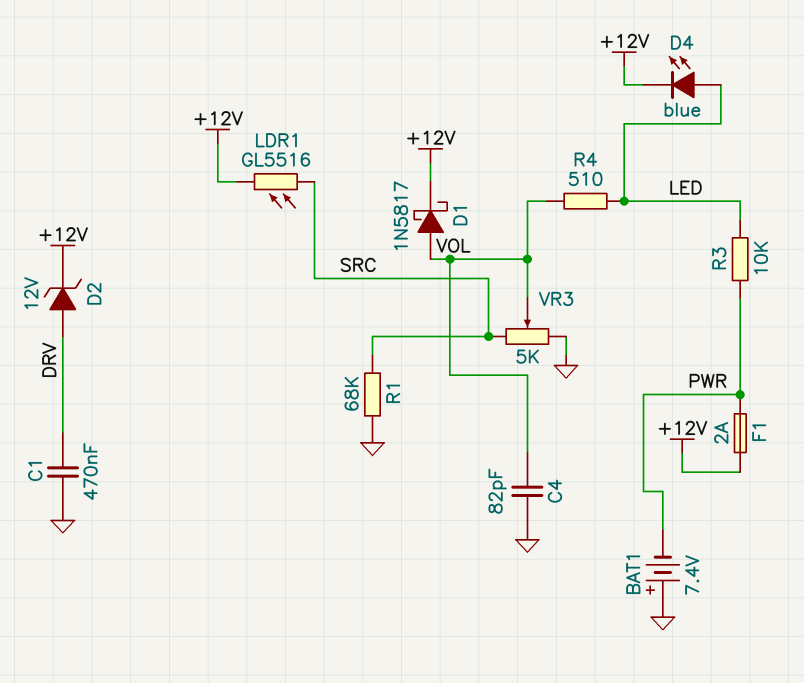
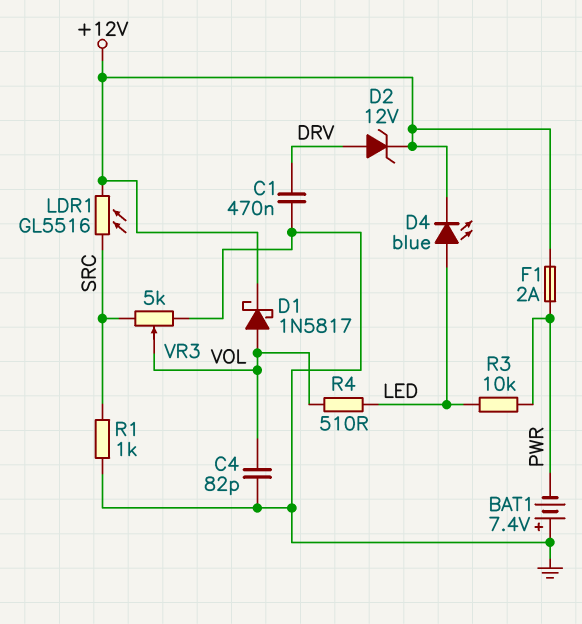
R1: 68k (GND, SRC) -> 1k (GND, SRC)

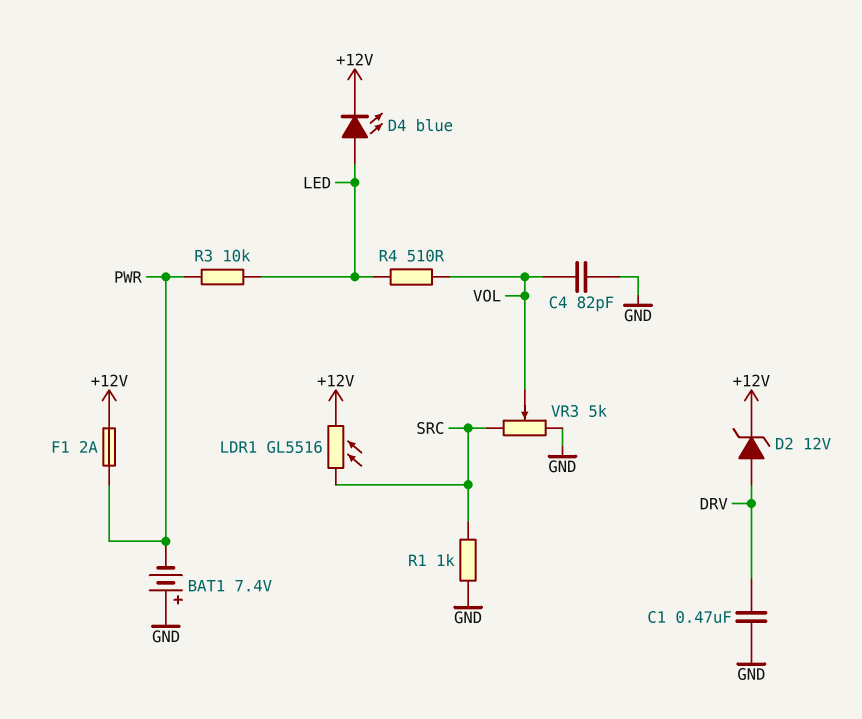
D1: schottky 1N5817 (A VOL, K +12V) -> none

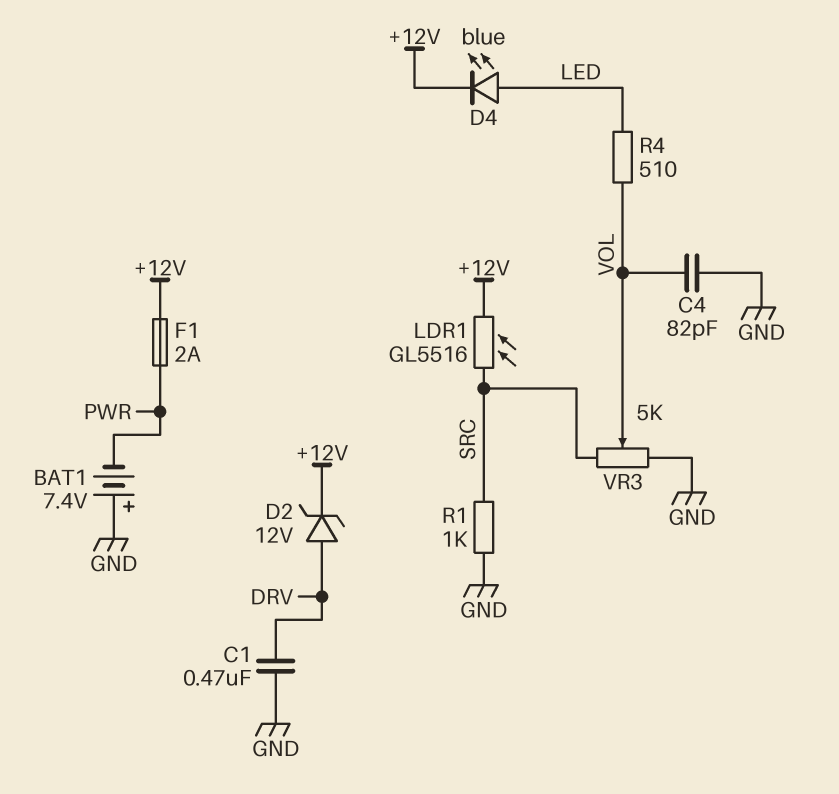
R3: 10k (LED, PWR) -> none

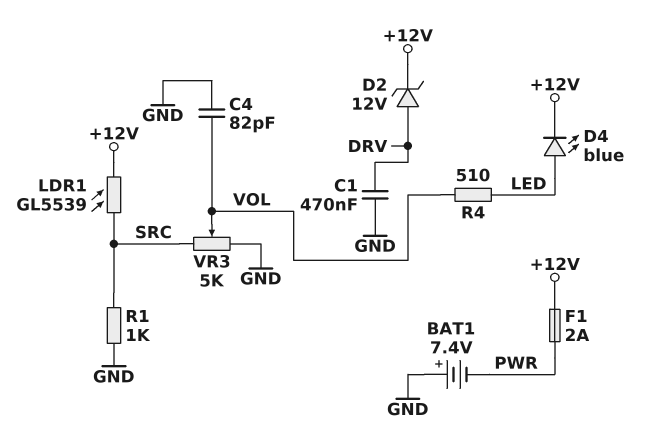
LDR1: GL5516 (+12V, SRC) -> GL5539 (+12V, SRC)

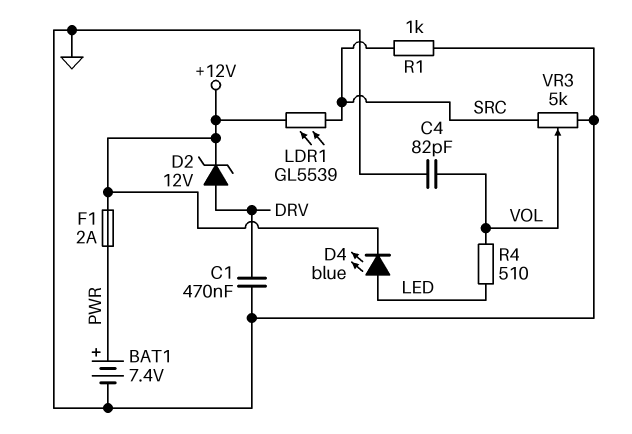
BAT1: 7.4V (plus GND, minus PWR) -> 7.4V (plus PWR, minus GND)

